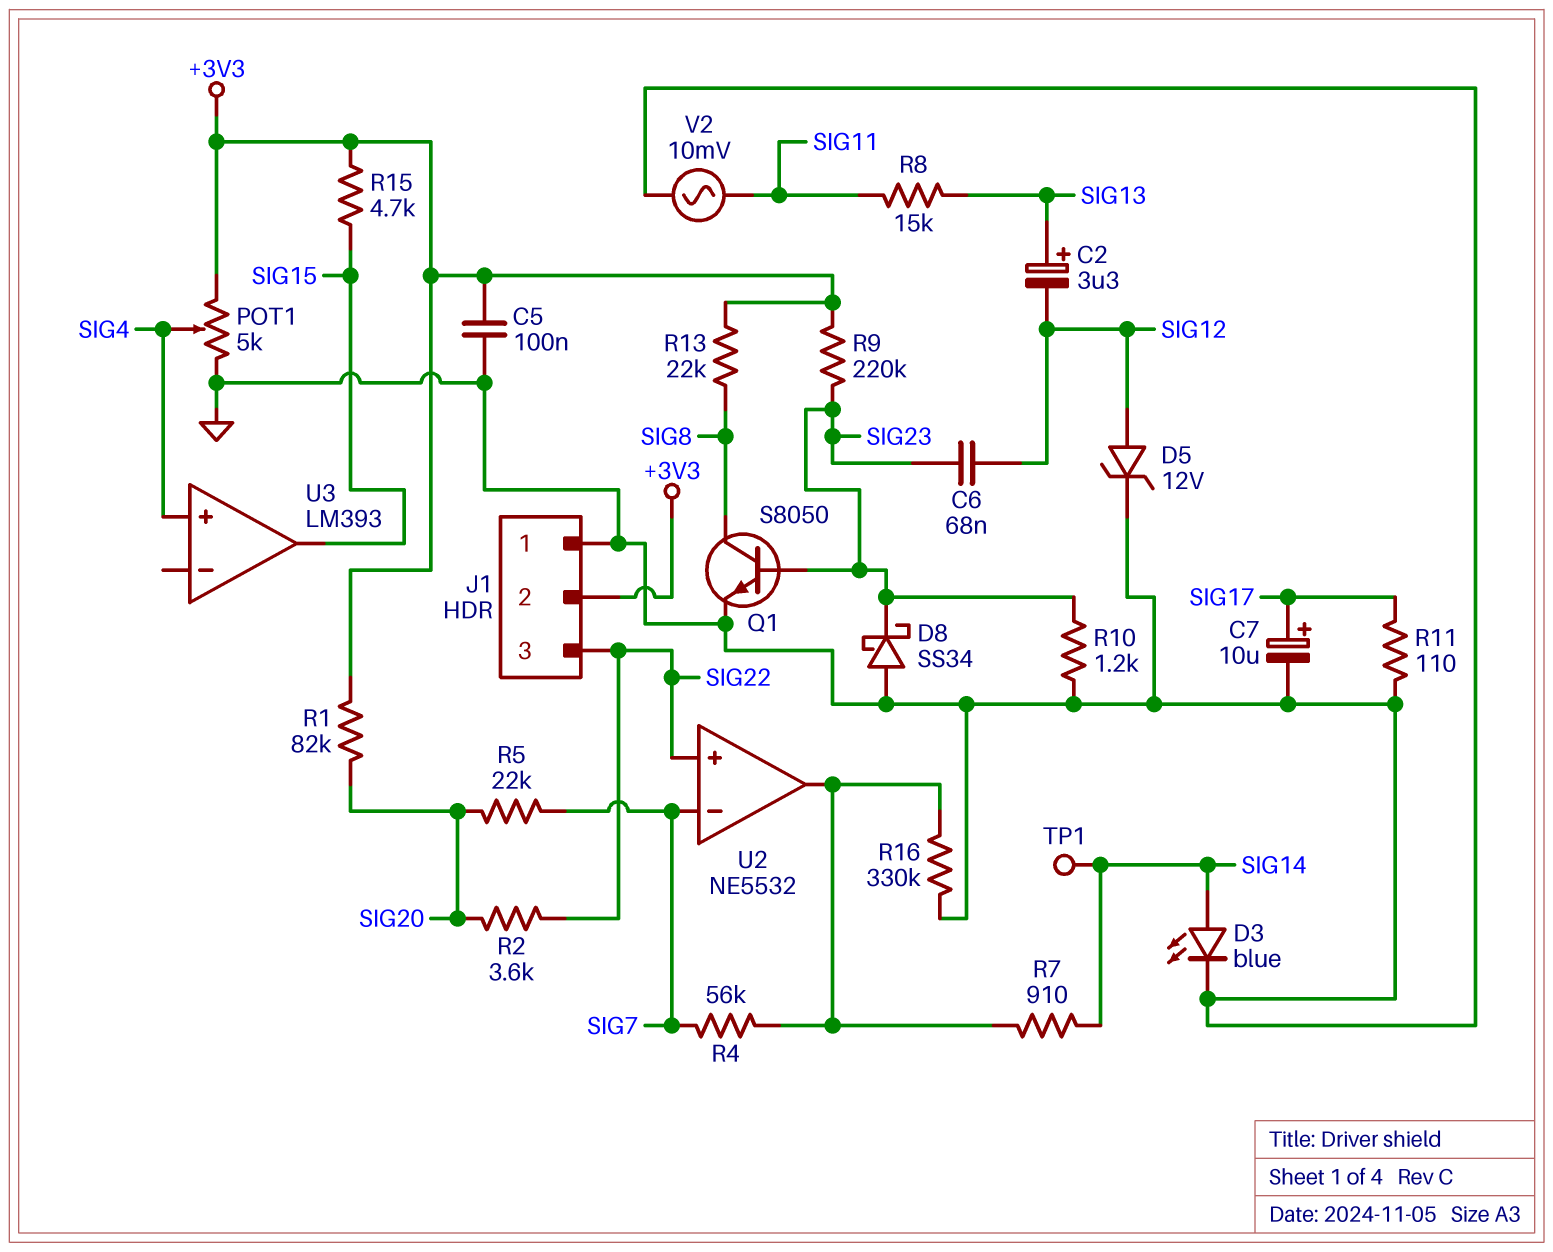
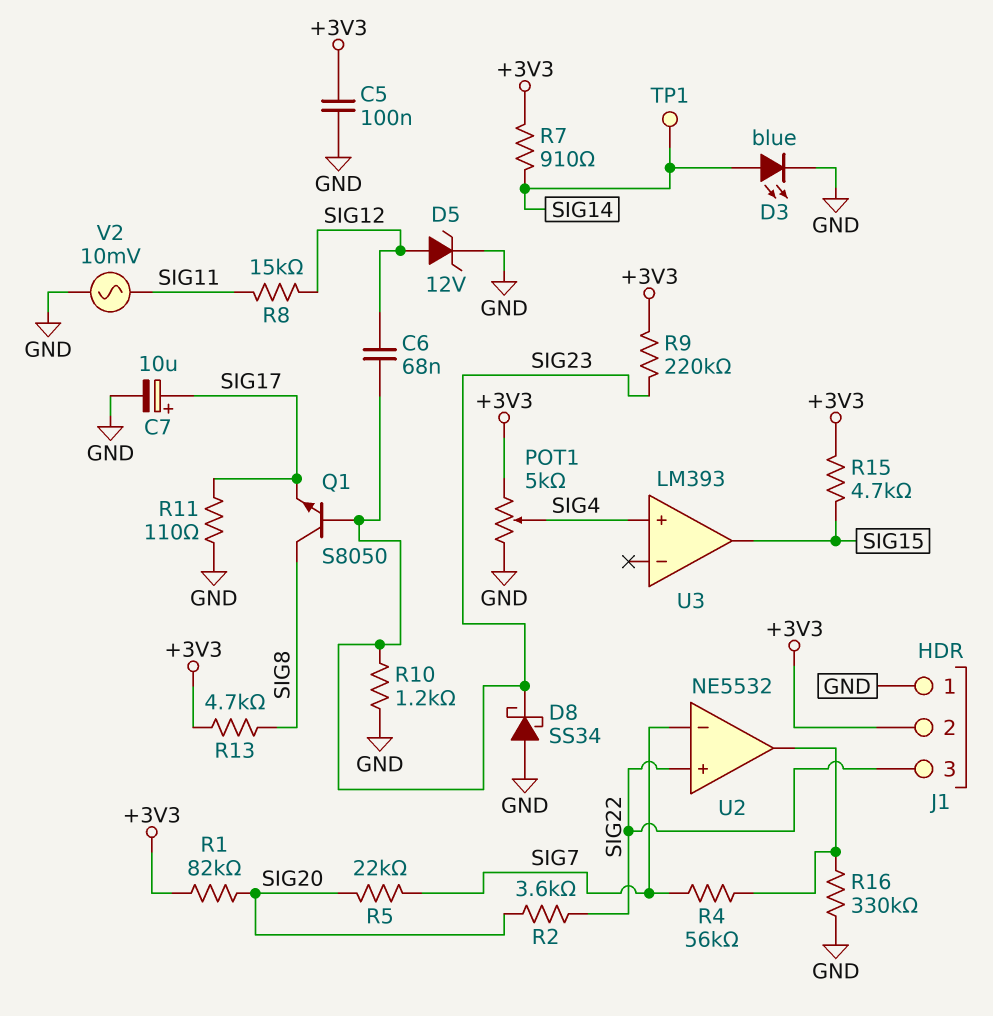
C2: 3.3uF (plus SIG13, minus SIG12) -> none
Q1: NPN S8050 (B SIG23, C SIG8, E GND) -> NPN S8050 (B SIG23, C SIG8, E SIG17)
R7: 910 (SIG14, U2/out) -> 910 (+3V3, SIG14)
R8: 15k (SIG11, SIG13) -> 15k (SIG11, SIG12)
R13: 22k (+3V3, SIG8) -> 4.7k (+3V3, SIG8)

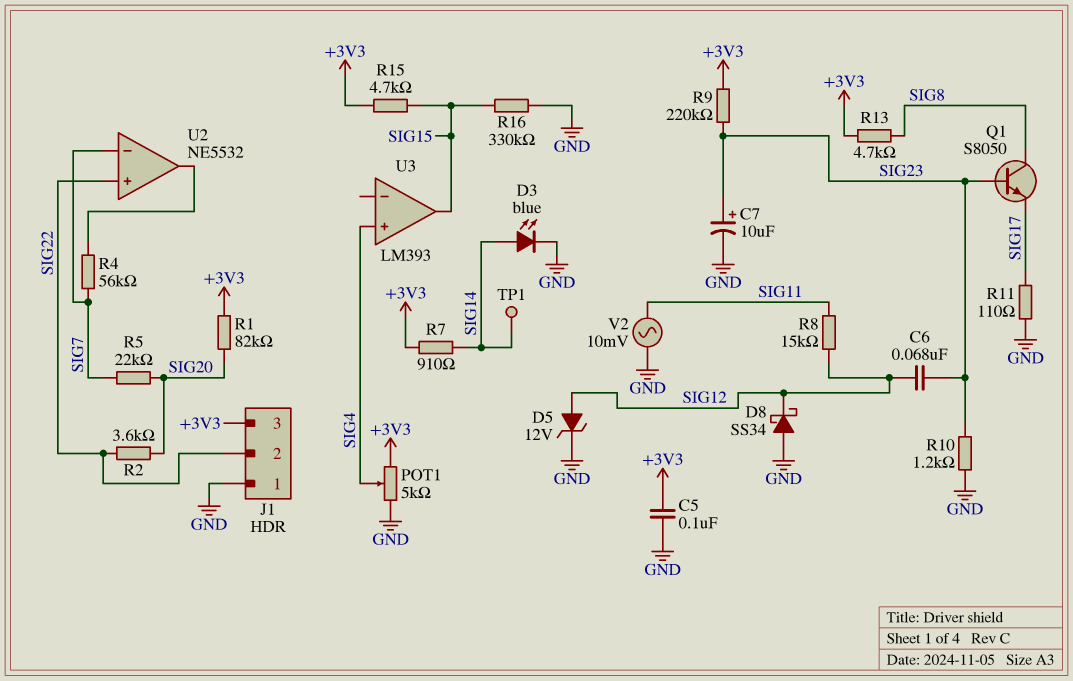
C7: 10uF (plus SIG17, minus GND) -> 10uF (plus SIG23, minus GND)
D8: schottky SS34 (A GND, K SIG23) -> schottky SS34 (A GND, K SIG12)
J1 pin 2: +3V3 -> SIG22
J1 pin 3: SIG22 -> +3V3
R16: 330k (GND, U2/out) -> 330k (GND, SIG15)

